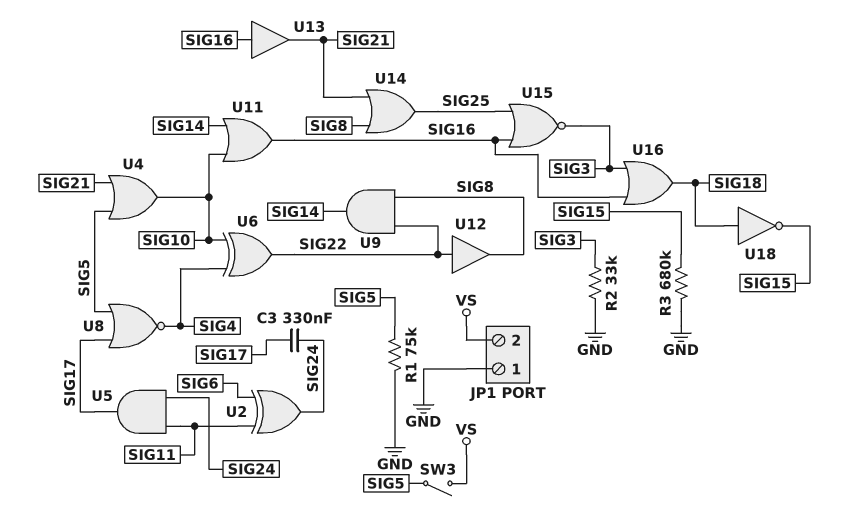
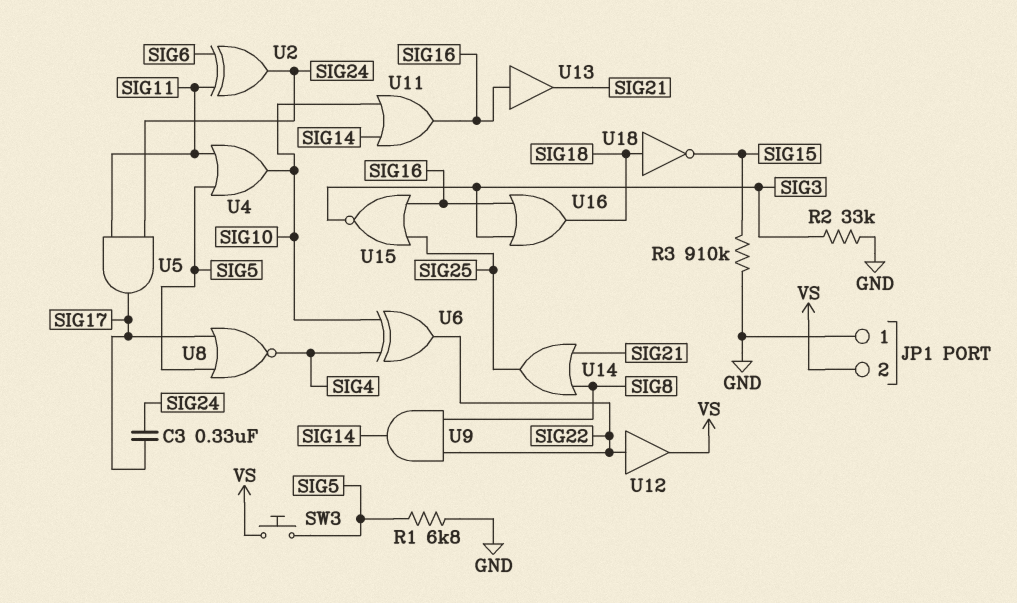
R1: 75k (GND, SIG5) -> 6.8k (GND, SIG5)
R3: 680k (GND, SIG15) -> 910k (GND, SIG15)
SW3: switch (SIG5, VS) -> button (SIG5, VS)
U4: OR (in SIG5, in SIG21, out SIG10) -> OR (in SIG5, in SIG11, out SIG10)
U12: buffer (in SIG22, out SIG8) -> buffer (in SIG22, out VS)

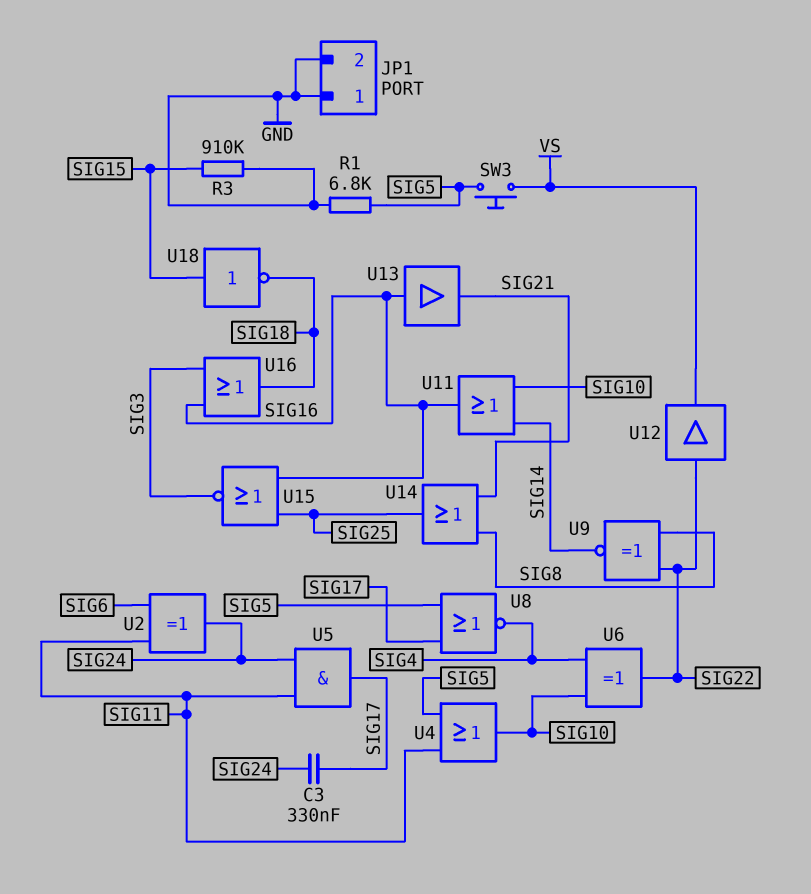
JP1 pin 2: VS -> GND
R2: 33k (GND, SIG3) -> none
U9: AND (in SIG8, in SIG22, out SIG14) -> XNOR (in SIG8, in SIG22, out SIG14)
U18: NOT (in SIG18, out SIG15) -> NOT (in SIG15, out SIG18)

